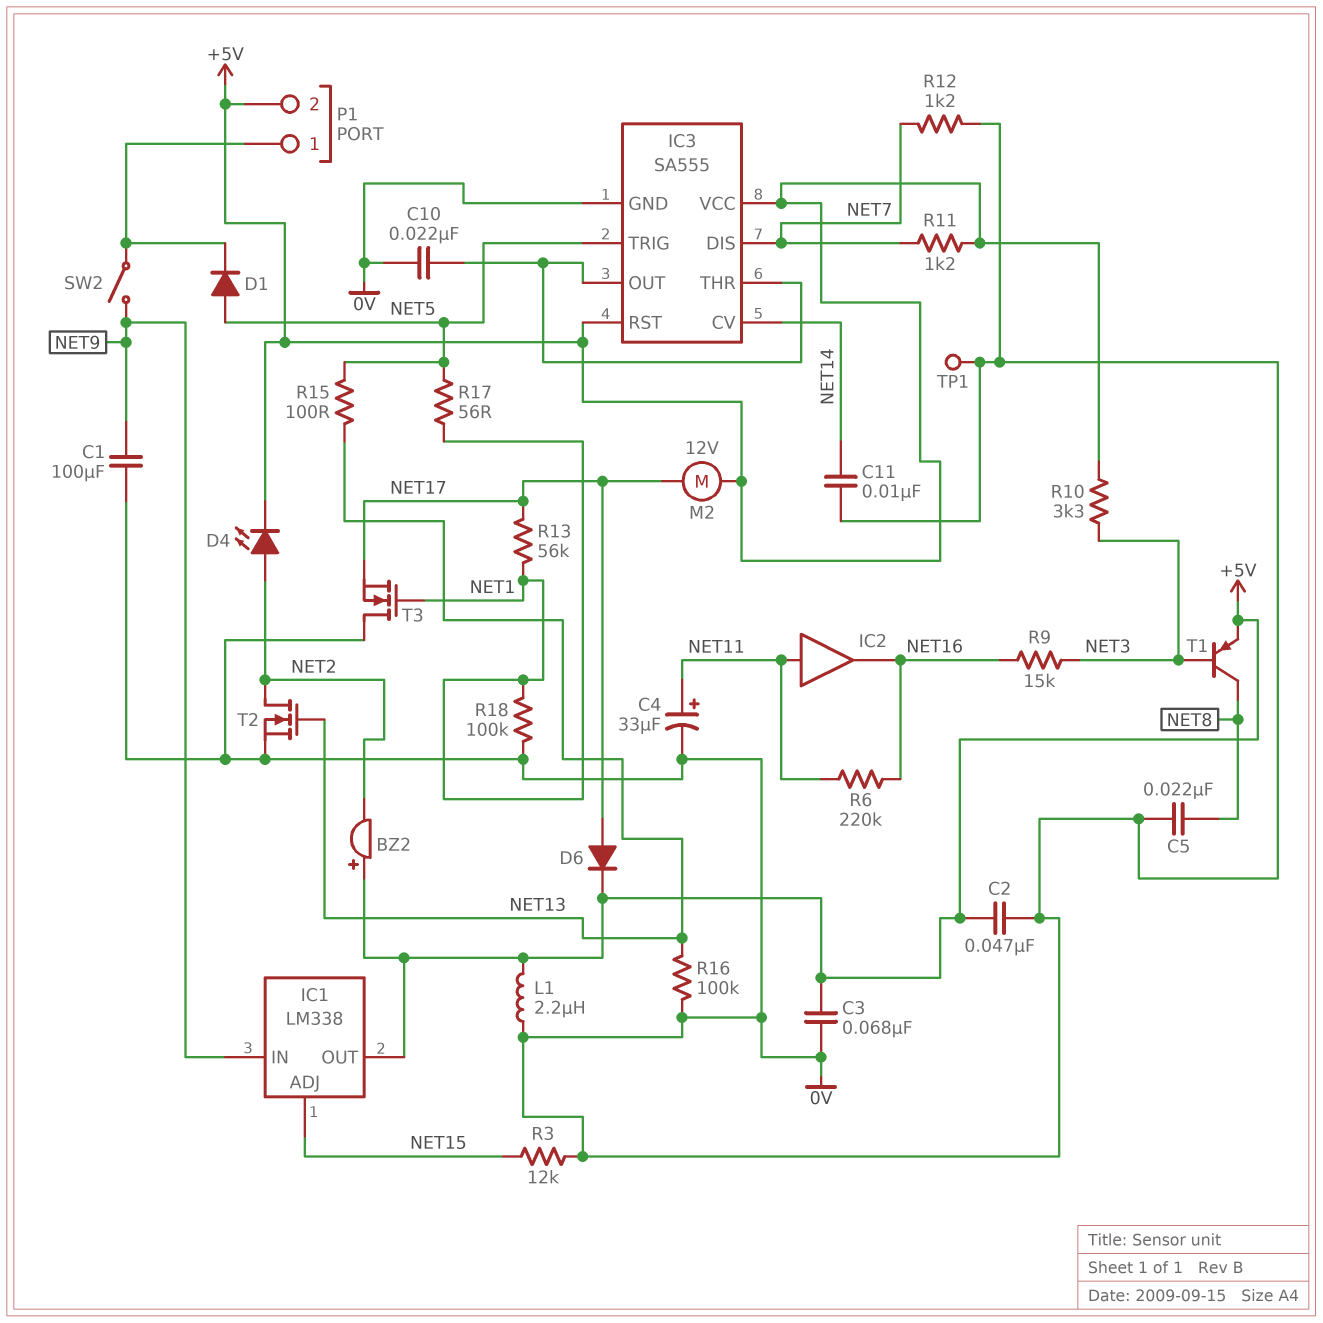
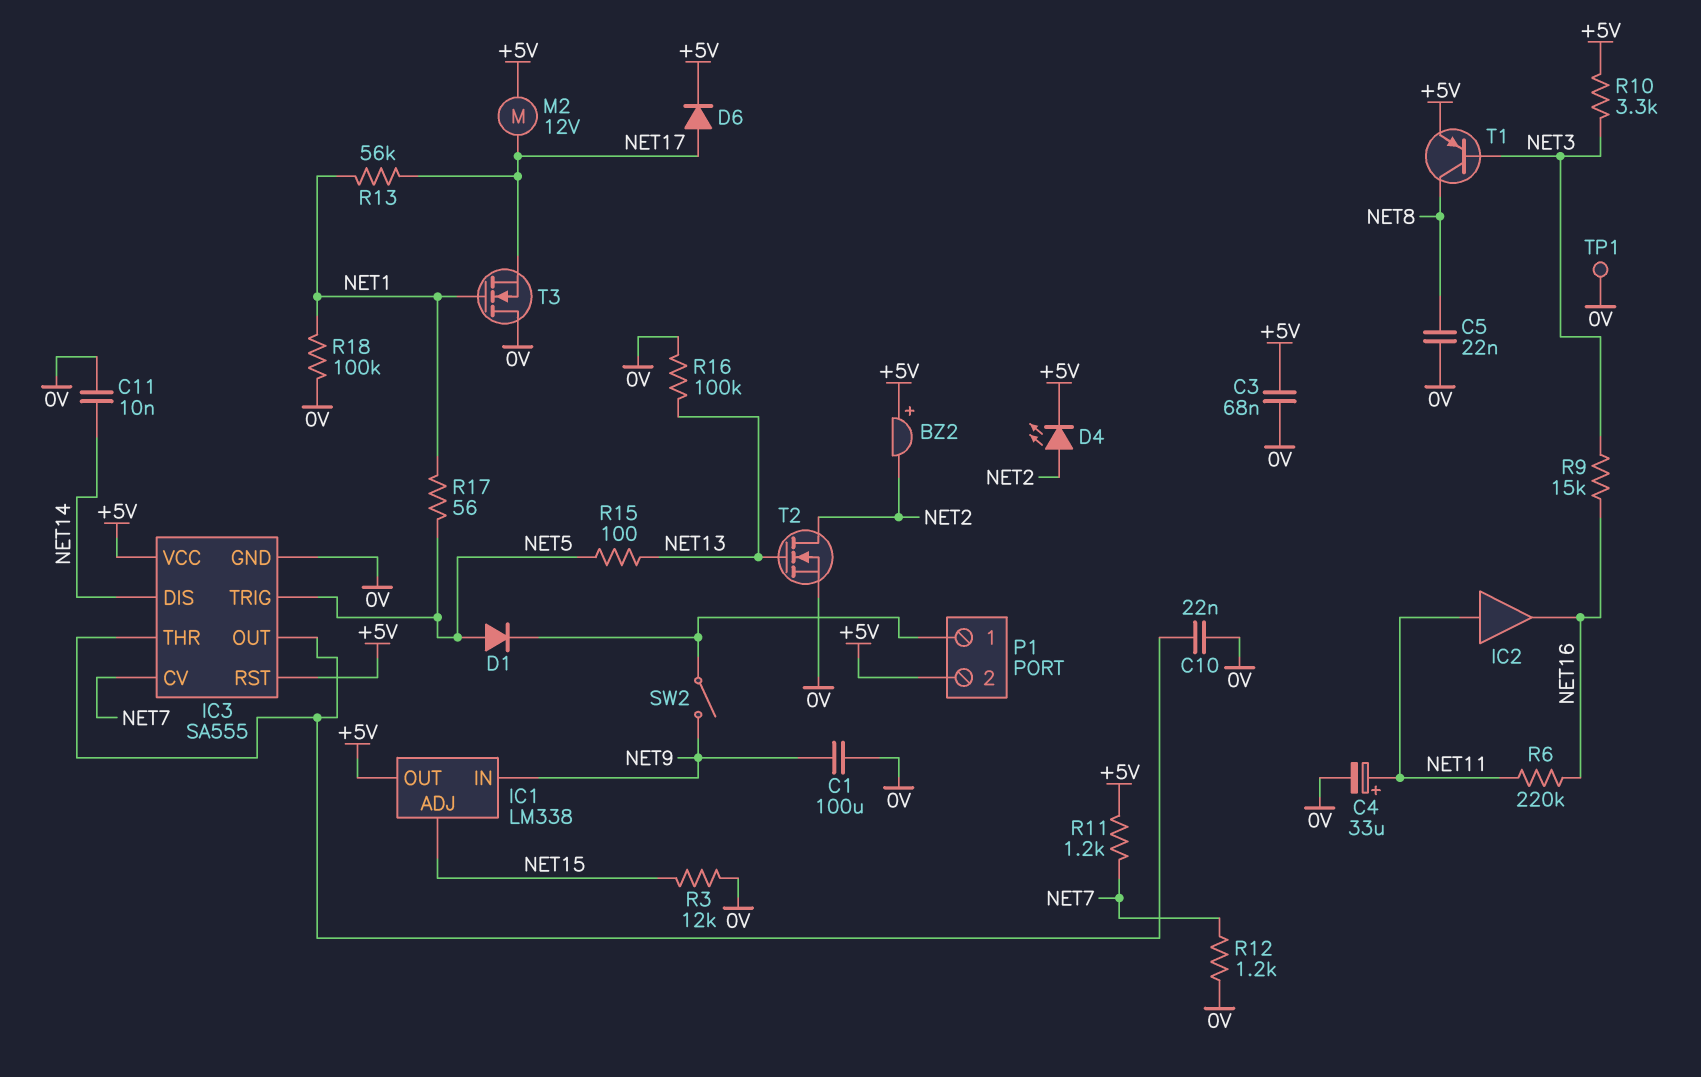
C2: 47nF (+5V, 0V) -> none
IC3 pin CV: NET14 -> NET7
IC3 pin DIS: NET7 -> NET14
L1: 2.2uH (+5V, 0V) -> none

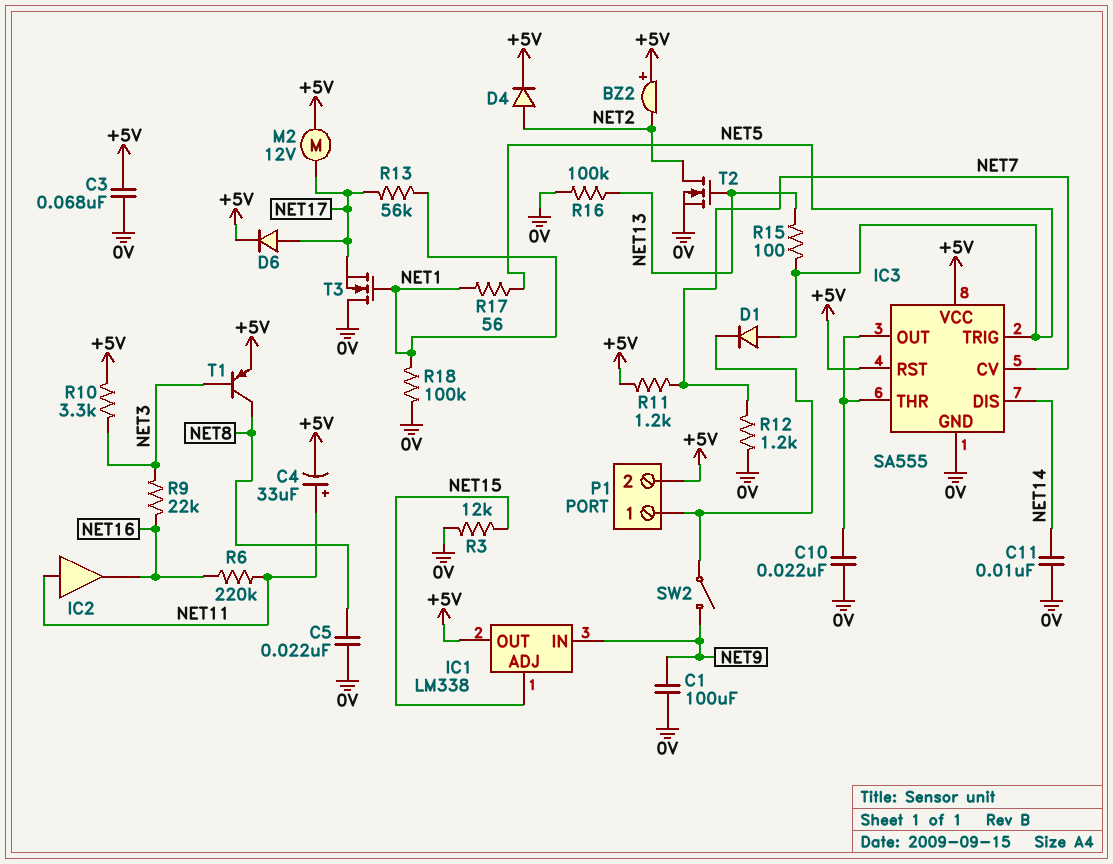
C4: 33uF (plus NET11, minus 0V) -> 33uF (plus NET11, minus +5V)
D4: LED (A NET2, K +5V) -> diode (A NET2, K +5V)
R9: 15k (NET3, NET16) -> 22k (NET3, NET16)
TP1: test point (0V) -> none

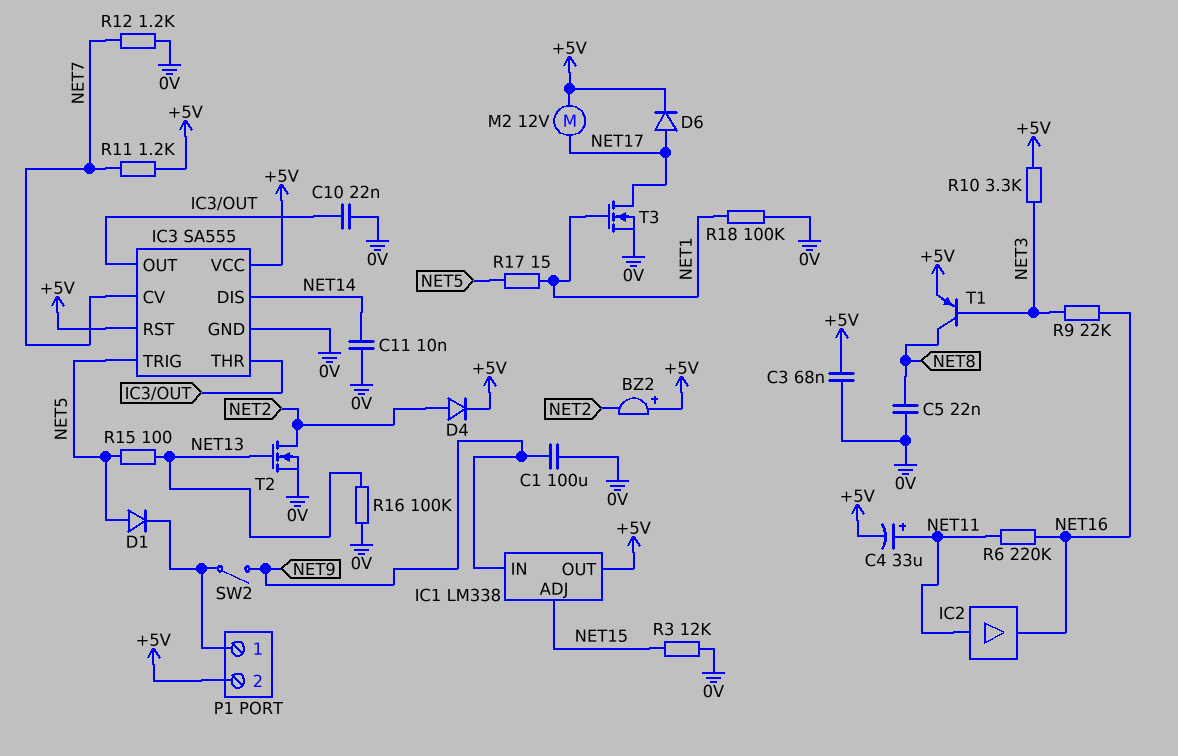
R13: 56k (NET1, NET17) -> none
R17: 56 (NET1, NET5) -> 15 (NET1, NET5)
T3: NMOS (G NET1, D 0V, S NET17) -> NMOS (G NET1, D NET17, S 0V)

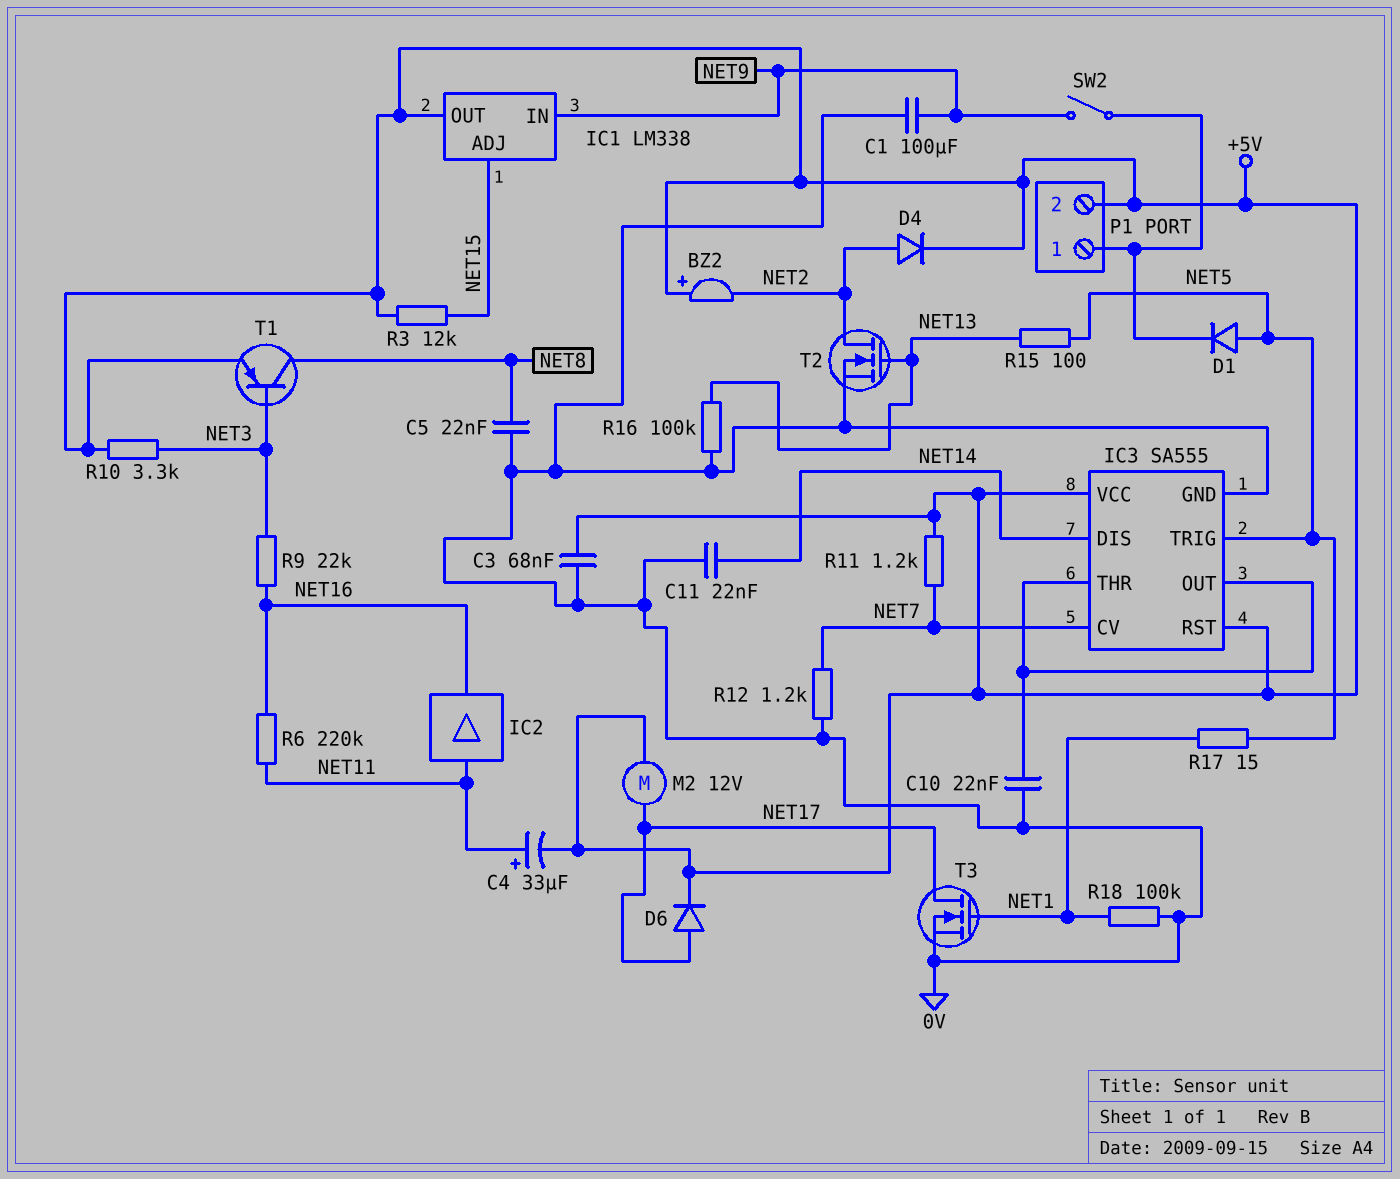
C11: 10nF (0V, NET14) -> 22nF (0V, NET14)
R3: 12k (0V, NET15) -> 12k (+5V, NET15)

